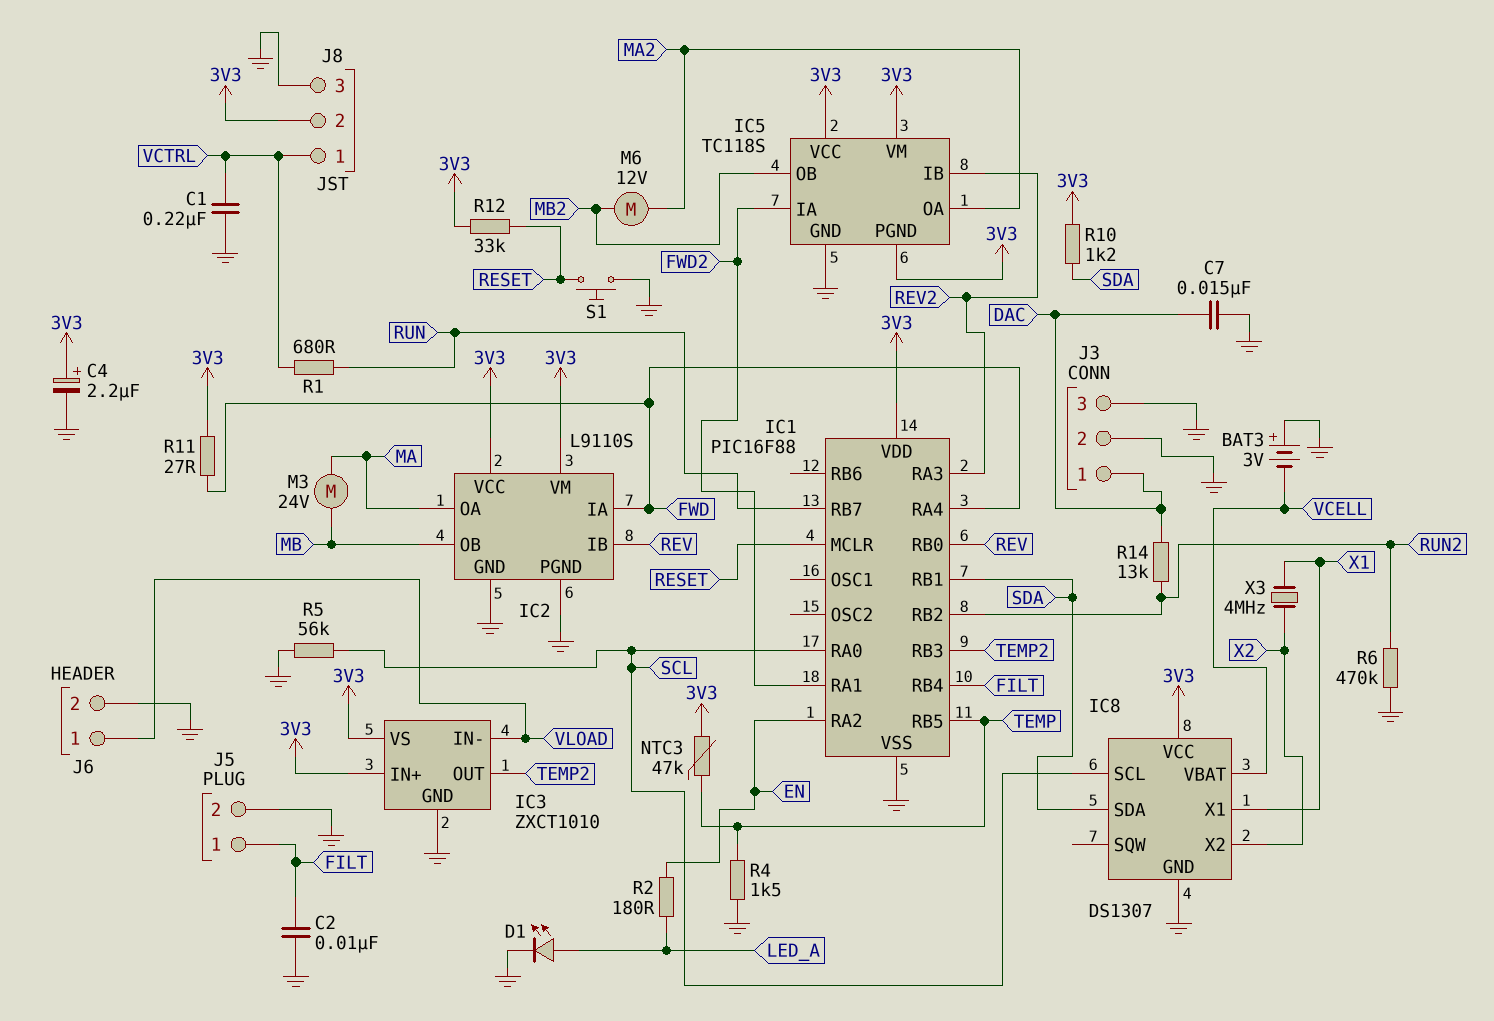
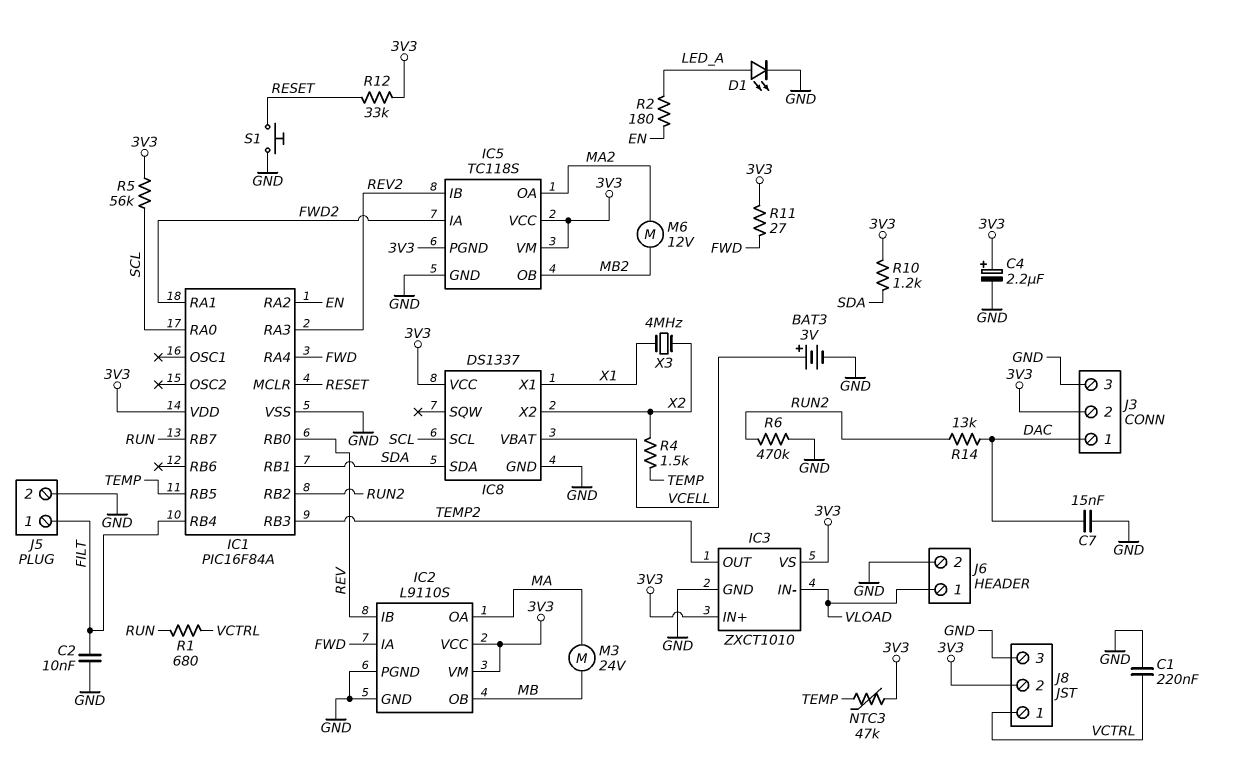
BAT3: 3V (plus GND, minus VCELL) -> 3V (plus VCELL, minus GND)
IC1: PIC16F88 -> PIC16F84A
IC8: DS1307 -> DS1337
J3 pin 2: GND -> 3V3
R4: 1.5k (GND, TEMP) -> 1.5k (TEMP, X2)
R5: 56k (GND, SCL) -> 56k (3V3, SCL)

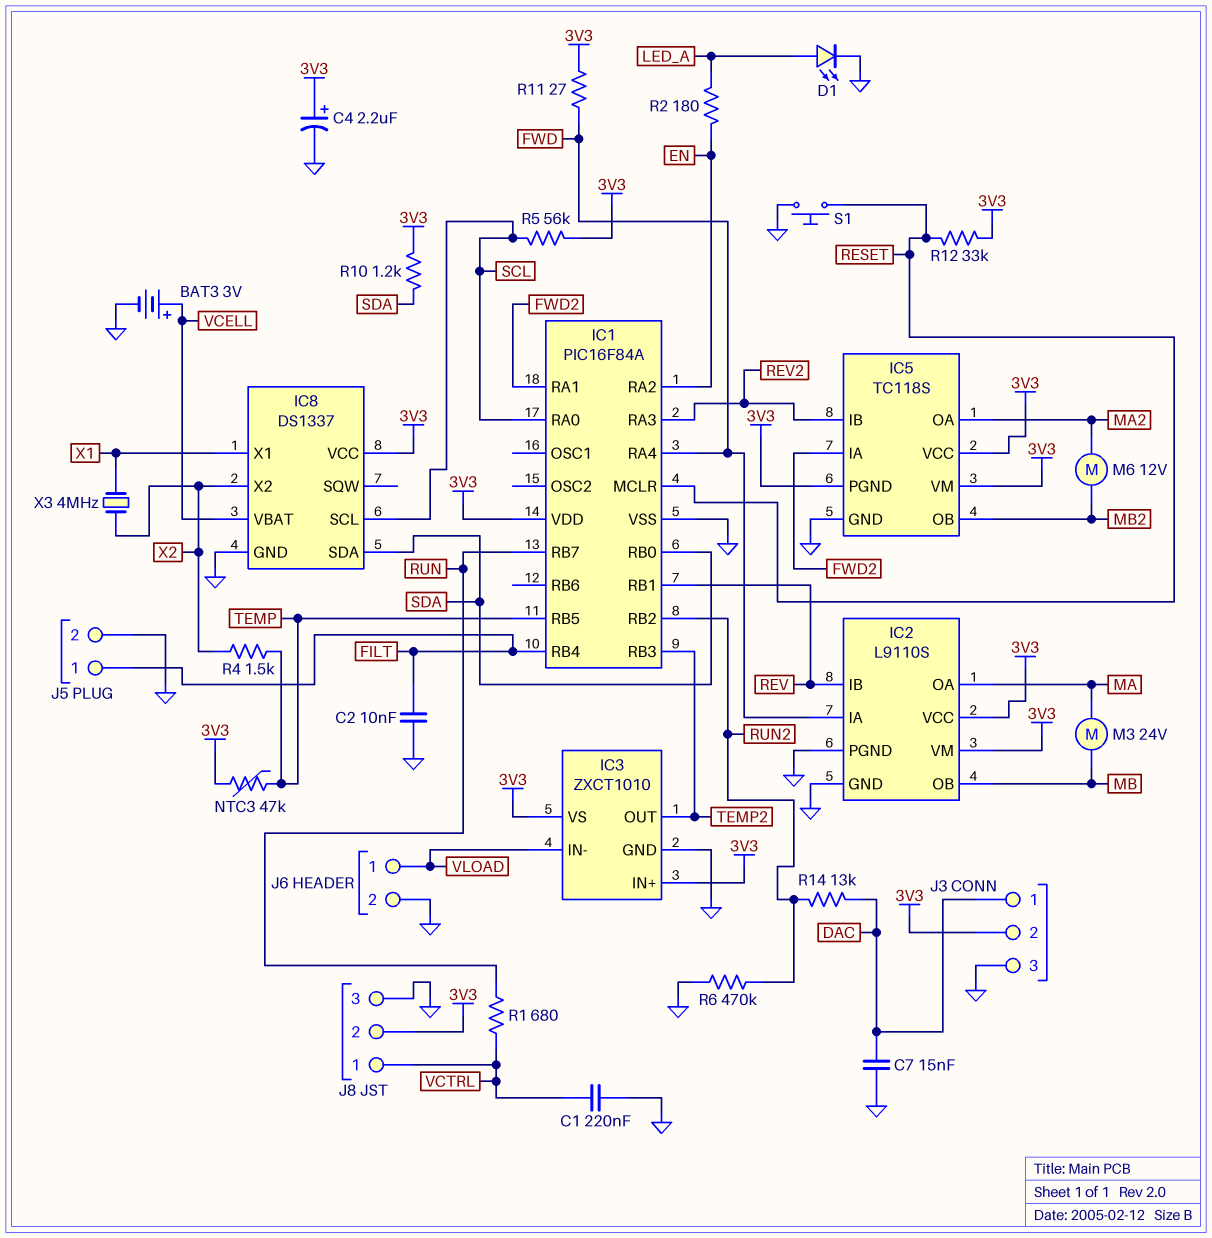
IC1 pin RB0: REV -> SDA
IC1 pin RB1: SDA -> REV

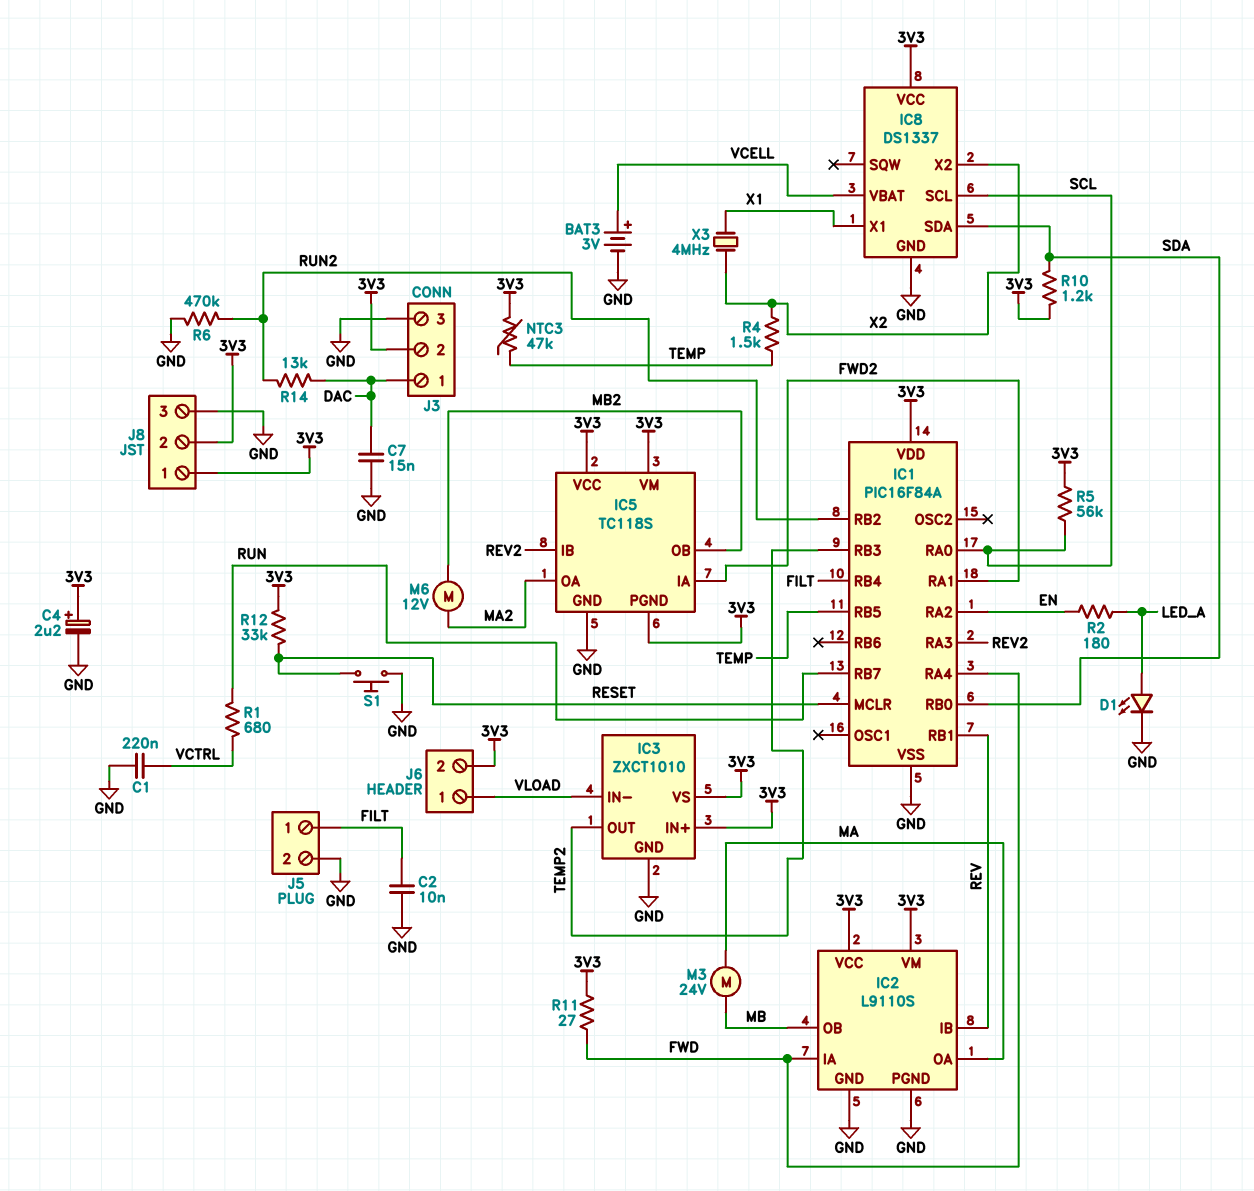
J6 pin 2: GND -> 3V3
J8 pin 1: VCTRL -> 3V3

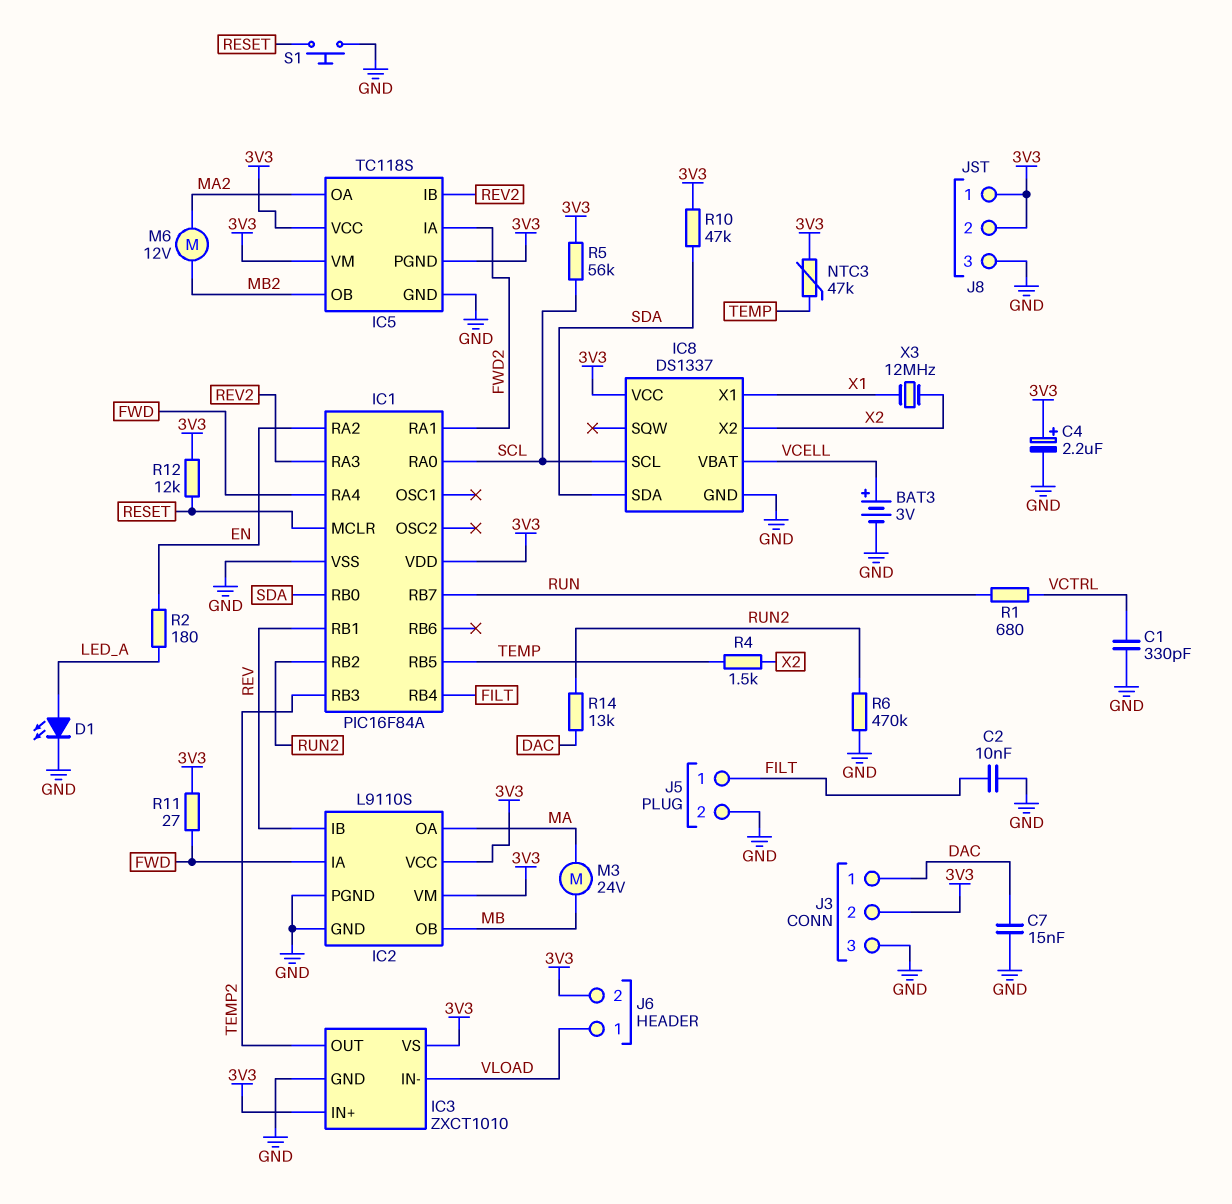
C1: 220nF (GND, VCTRL) -> 330pF (GND, VCTRL)
R10: 1.2k (3V3, SDA) -> 47k (3V3, SDA)
R12: 33k (3V3, RESET) -> 12k (3V3, RESET)
X3: 4MHz (X1, X2) -> 12MHz (X1, X2)

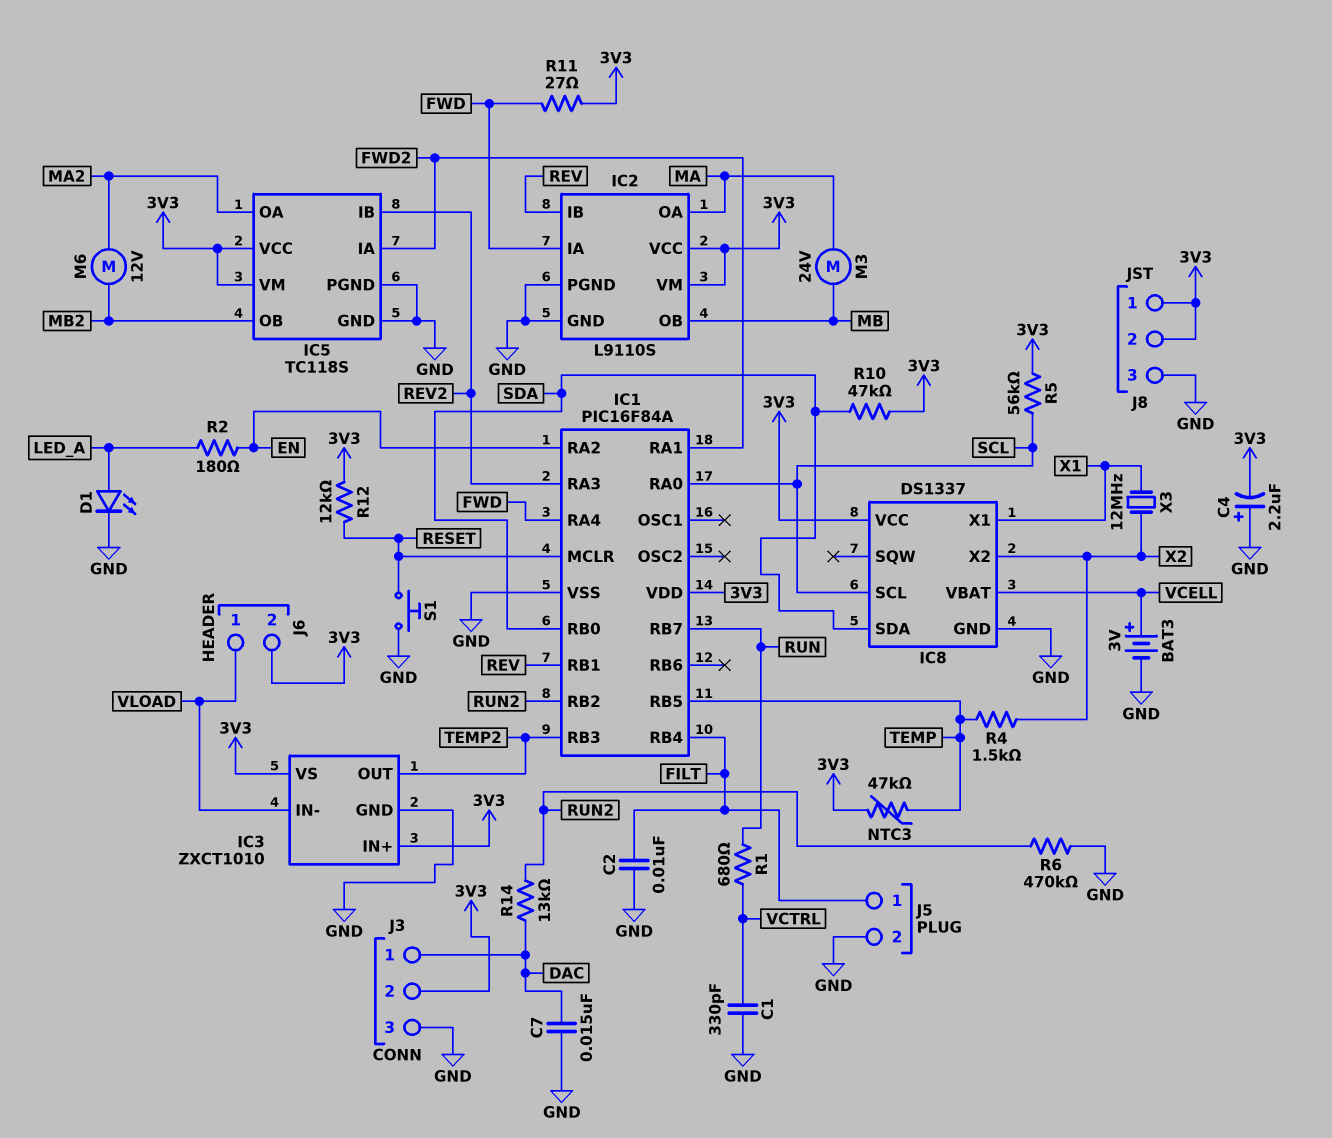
C4: 2.2uF (plus 3V3, minus GND) -> 2.2uF (plus GND, minus 3V3)
IC5 pin PGND: 3V3 -> GND

